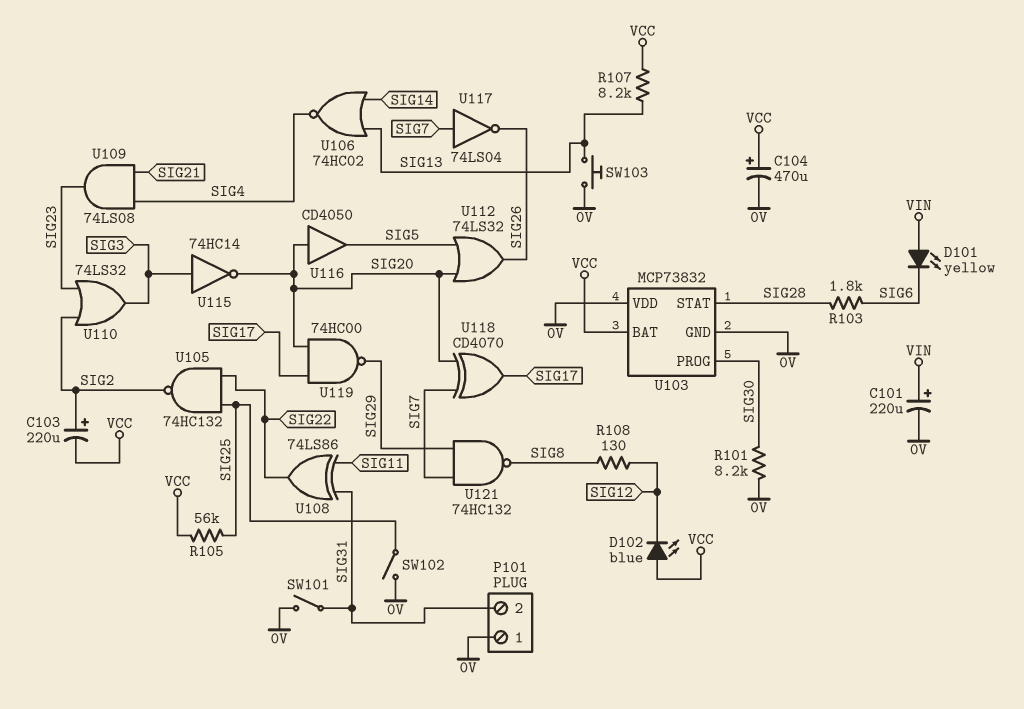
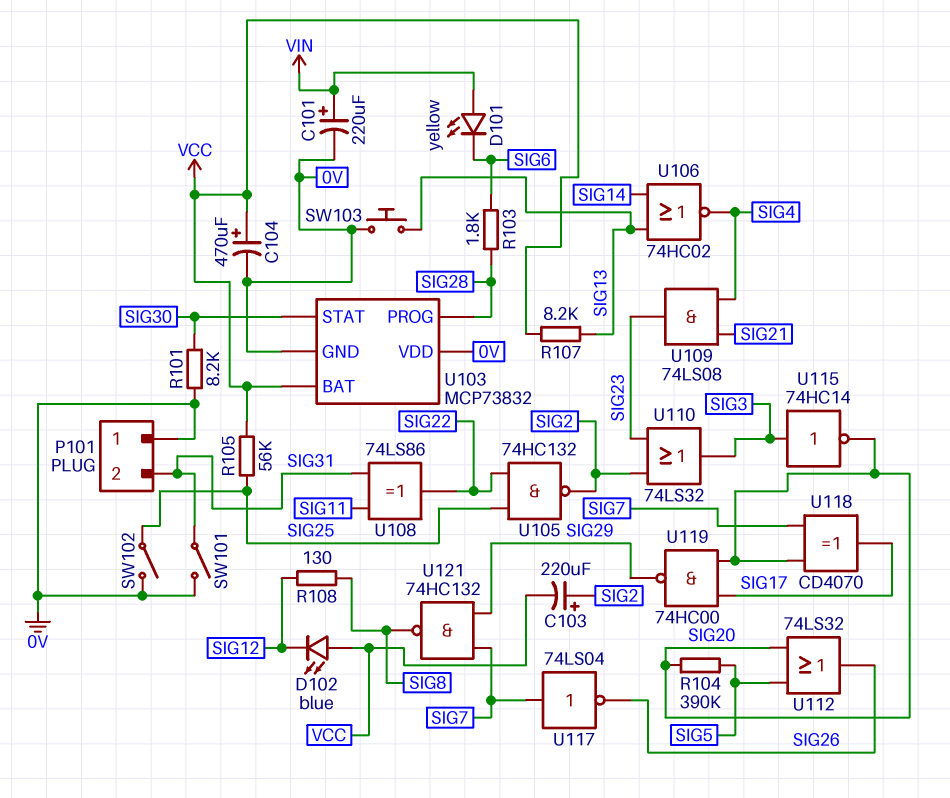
R104: none -> 390k (SIG5, SIG20)
U103 pin PROG: SIG30 -> SIG28
U103 pin STAT: SIG28 -> SIG30
U116: buffer CD4050 (in SIG20, out SIG5) -> none

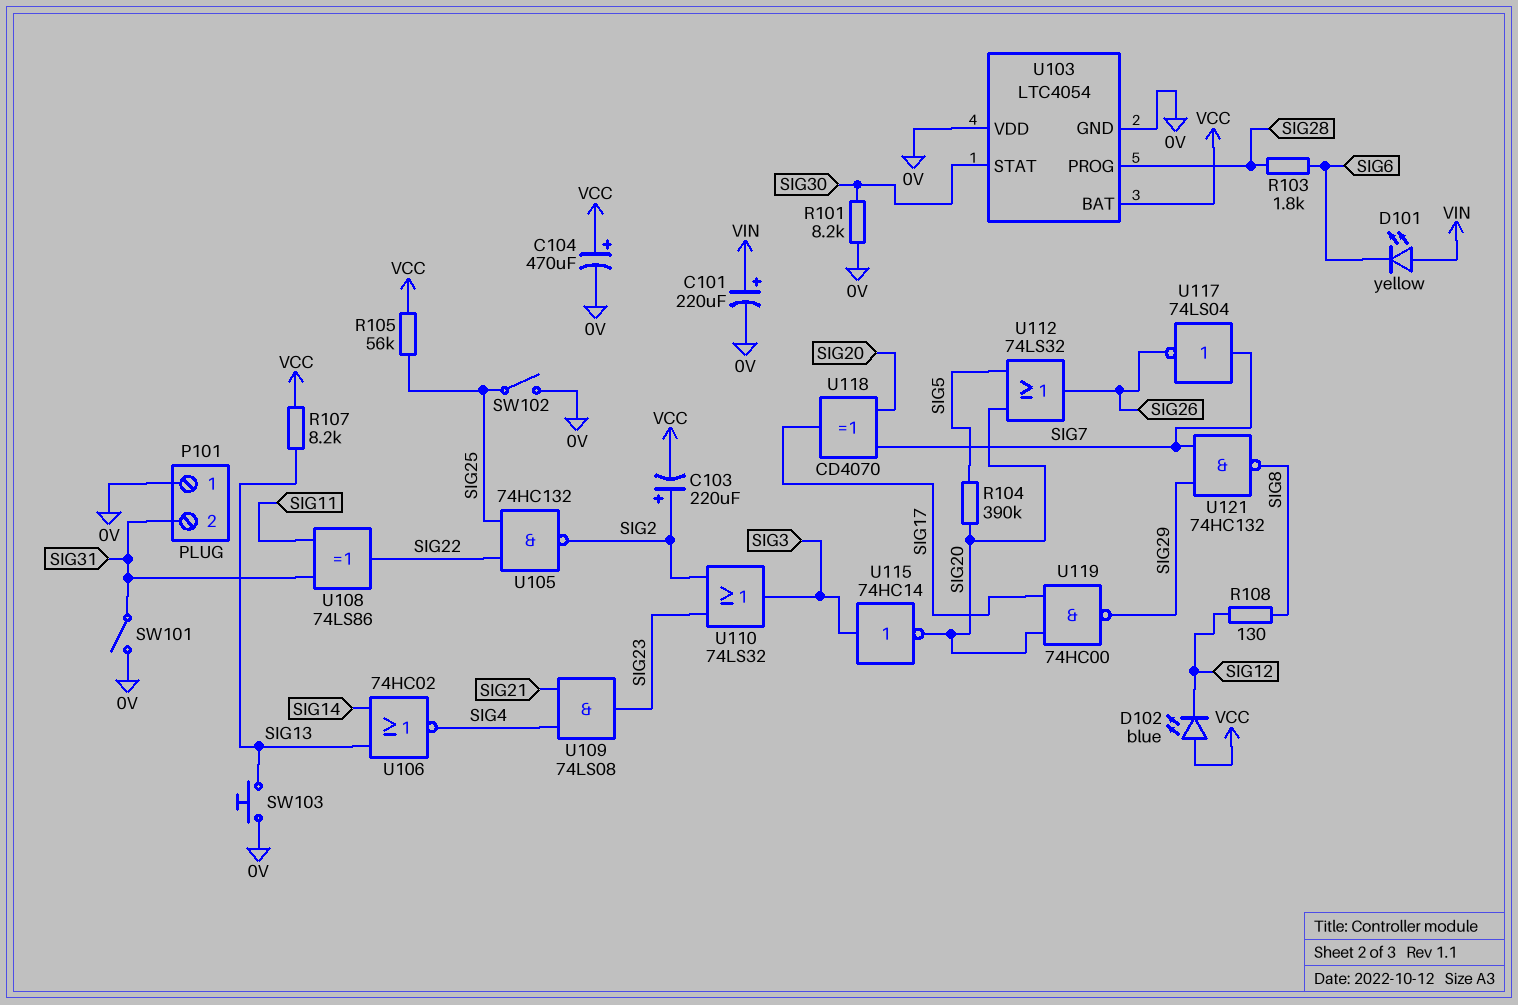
U103: MCP73832 -> LTC4054

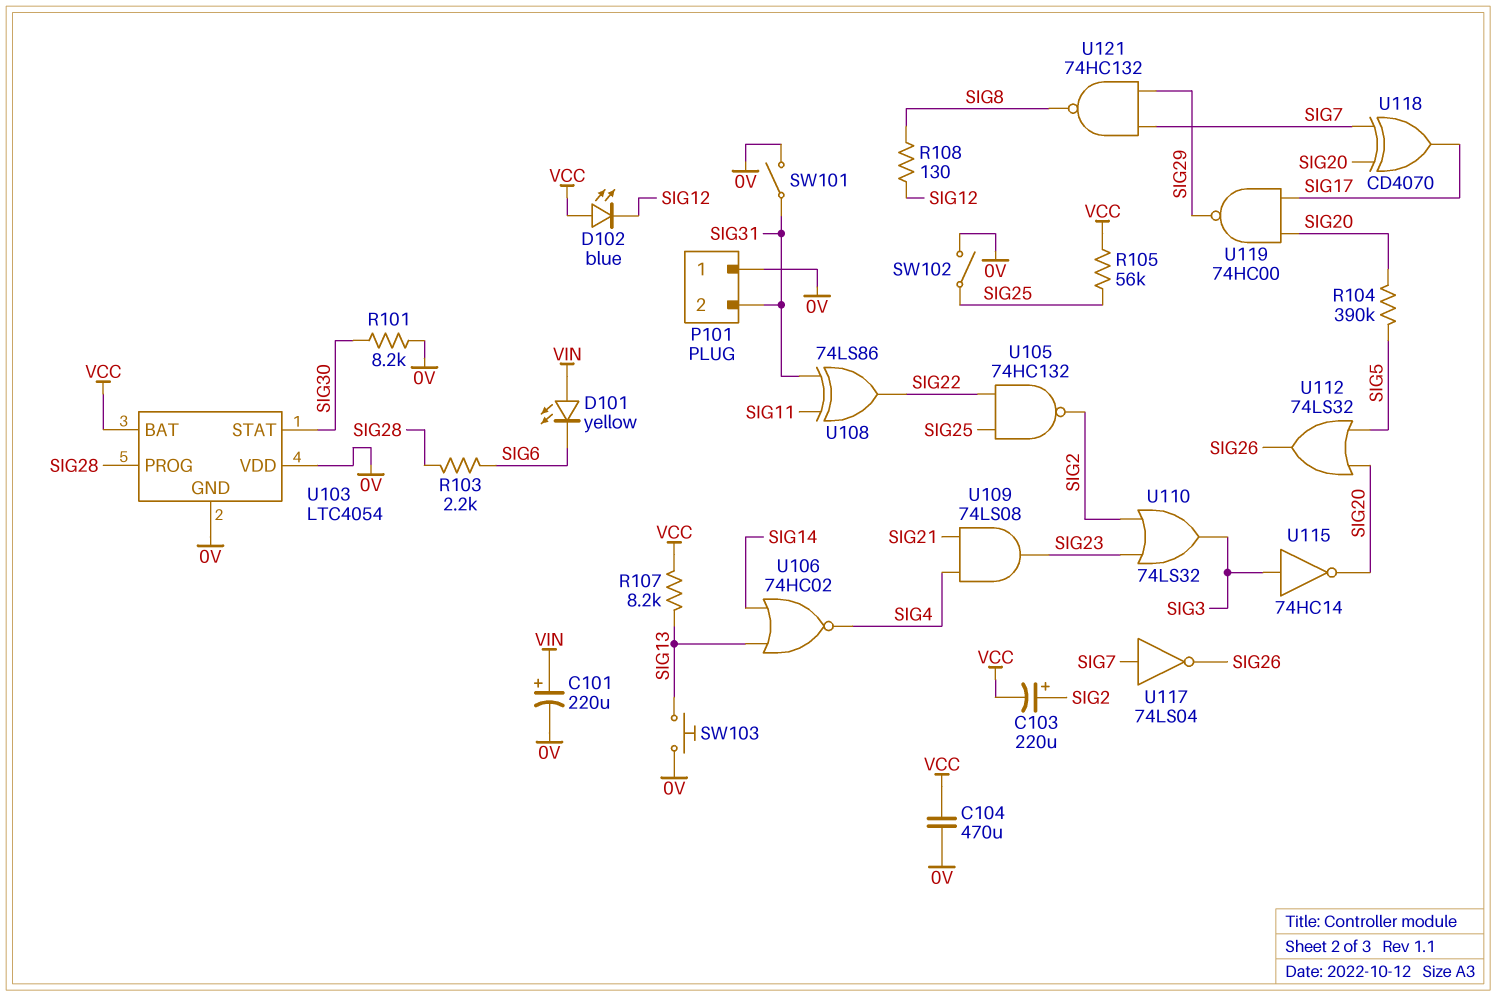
C104: 470uF (plus VCC, minus 0V) -> 470uF (0V, VCC)
R103: 1.8k (SIG6, SIG28) -> 2.2k (SIG6, SIG28)

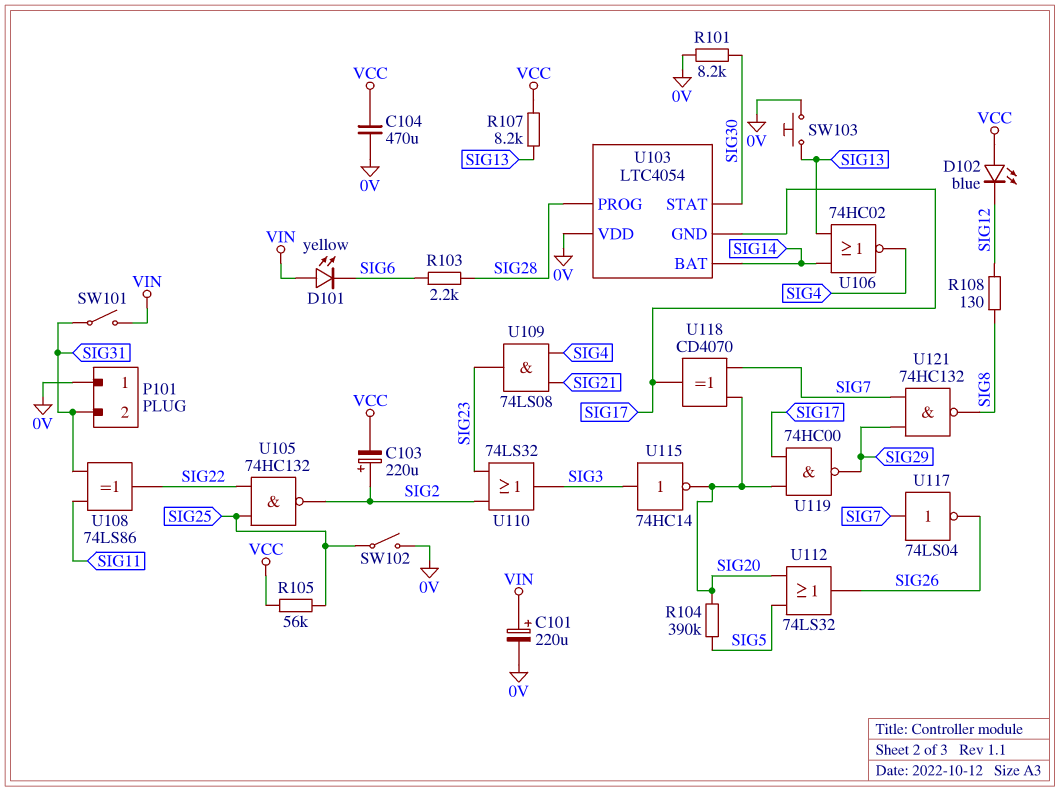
SW101: switch (0V, SIG31) -> switch (SIG31, VIN)
U103 pin BAT: VCC -> SIG14
U103 pin GND: 0V -> SIG17

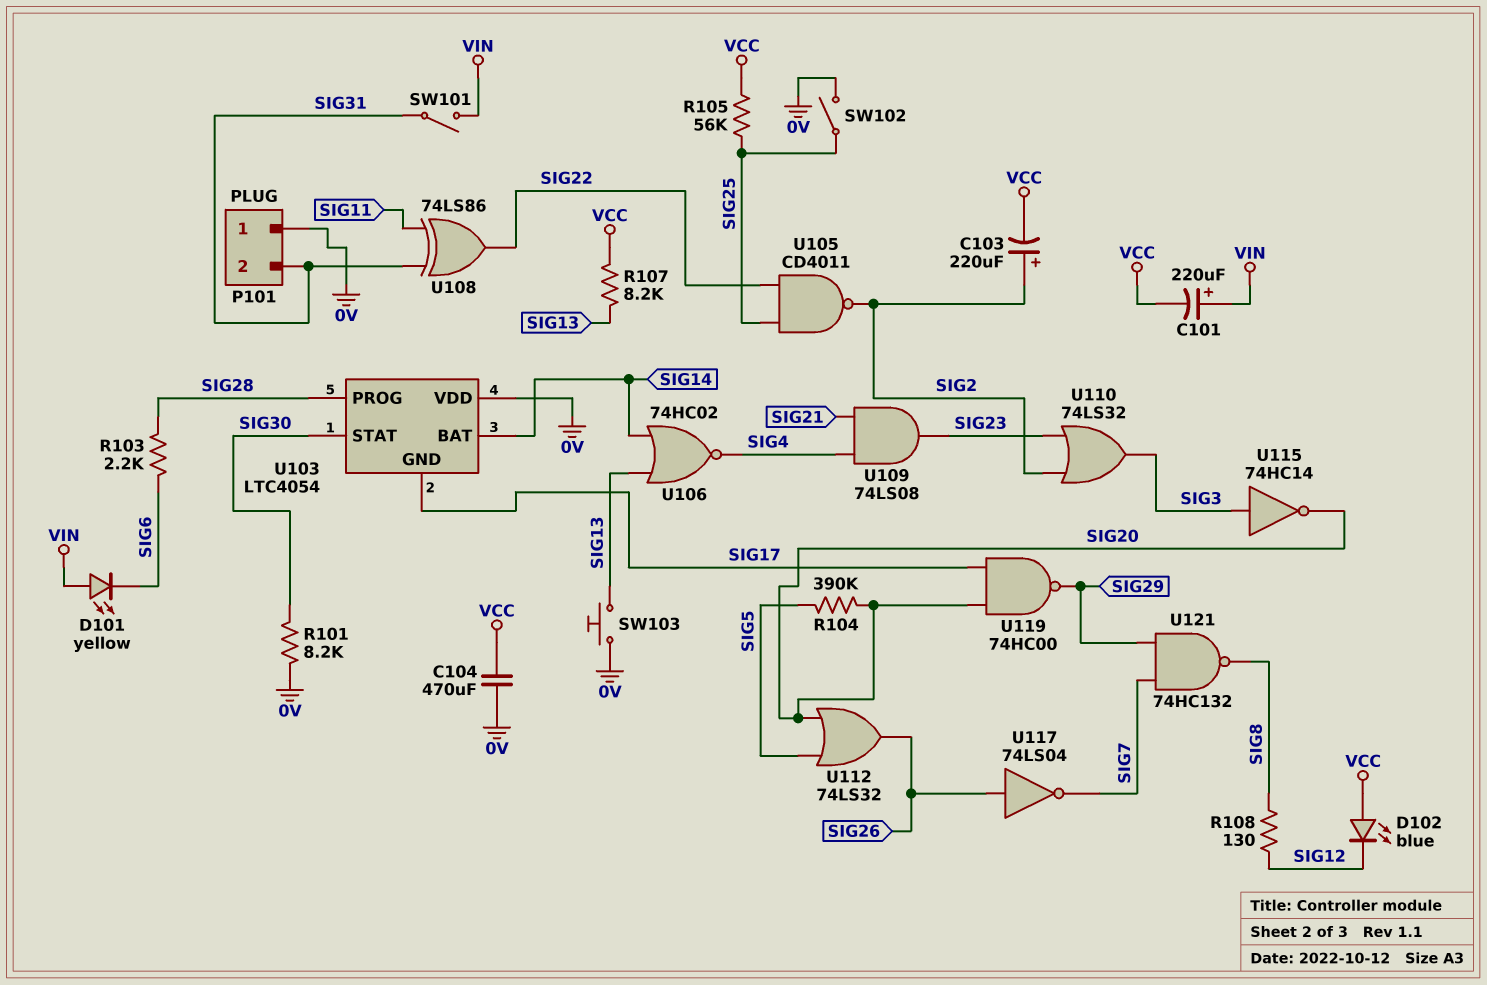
C101: 220uF (plus VIN, minus 0V) -> 220uF (plus VIN, minus VCC)
U105: NAND 74HC132 (in SIG22, in SIG25, out SIG2) -> NAND CD4011 (in SIG22, in SIG25, out SIG2)
U117: NOT 74LS04 (in SIG7, out SIG26) -> NOT 74LS04 (in SIG26, out SIG7)
U118: XOR CD4070 (in SIG7, in SIG20, out SIG17) -> none

